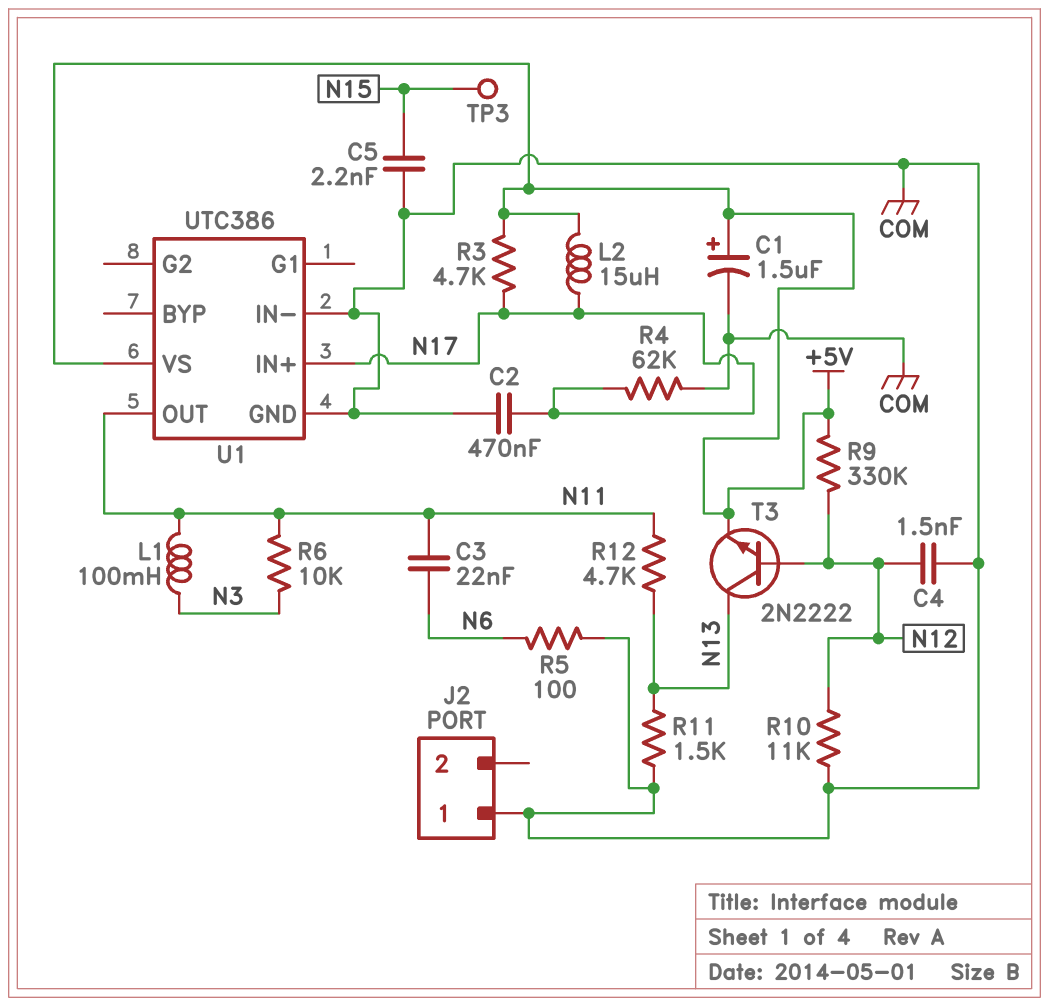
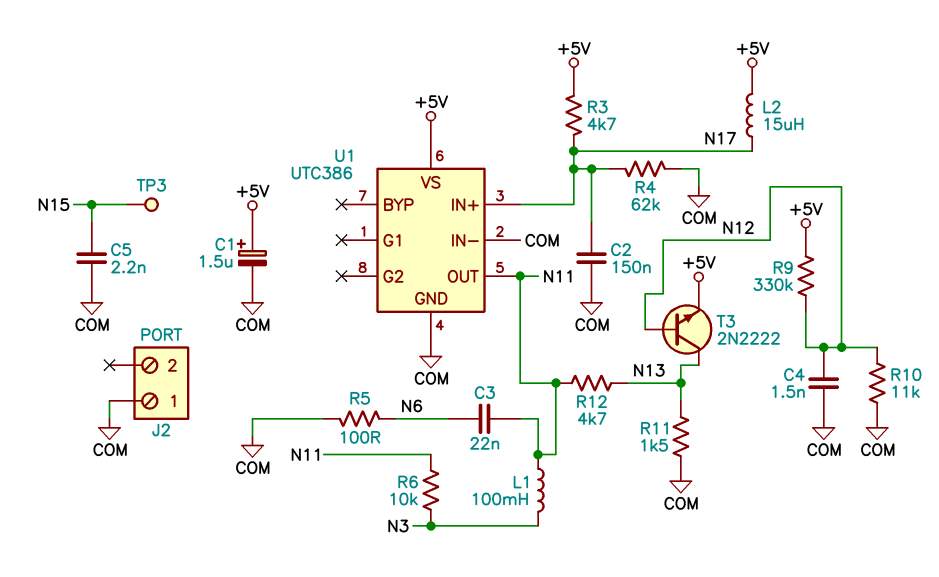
C2: 470nF (COM, N17) -> 150nF (COM, N17)

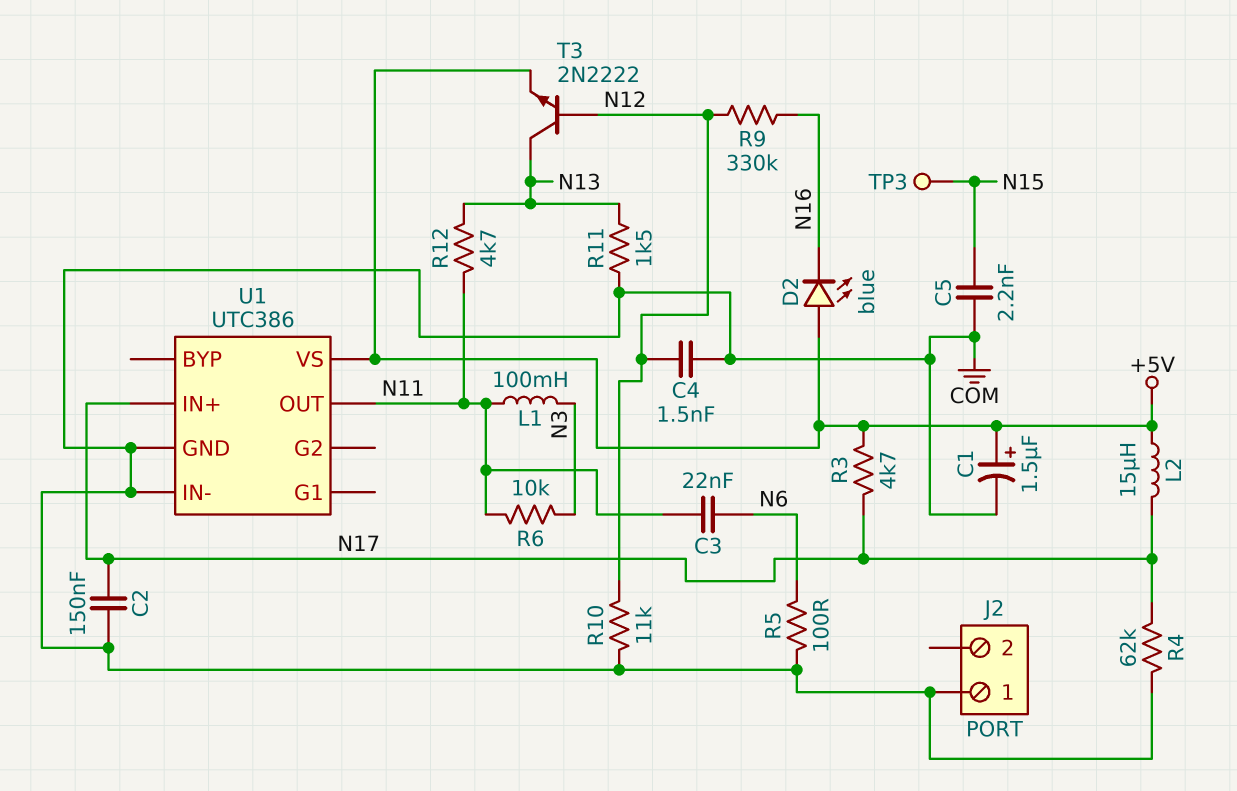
D2: none -> LED blue (A +5V, K N16)
R9: 330k (+5V, N12) -> 330k (N12, N16)

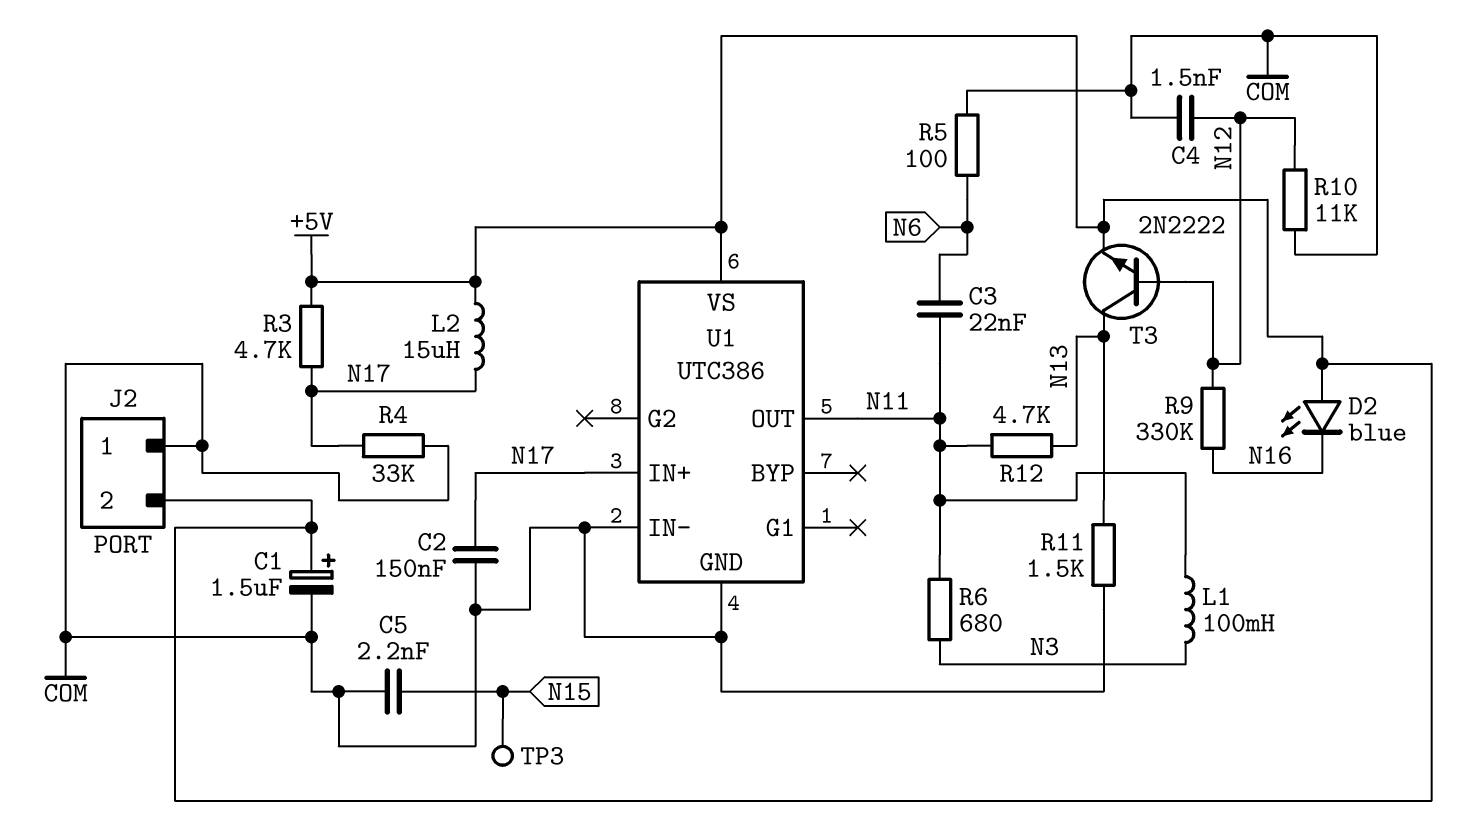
J2 pin 2: none -> +5V
R4: 62k (COM, N17) -> 33k (COM, N17)
R6: 10k (N3, N11) -> 680 (N3, N11)

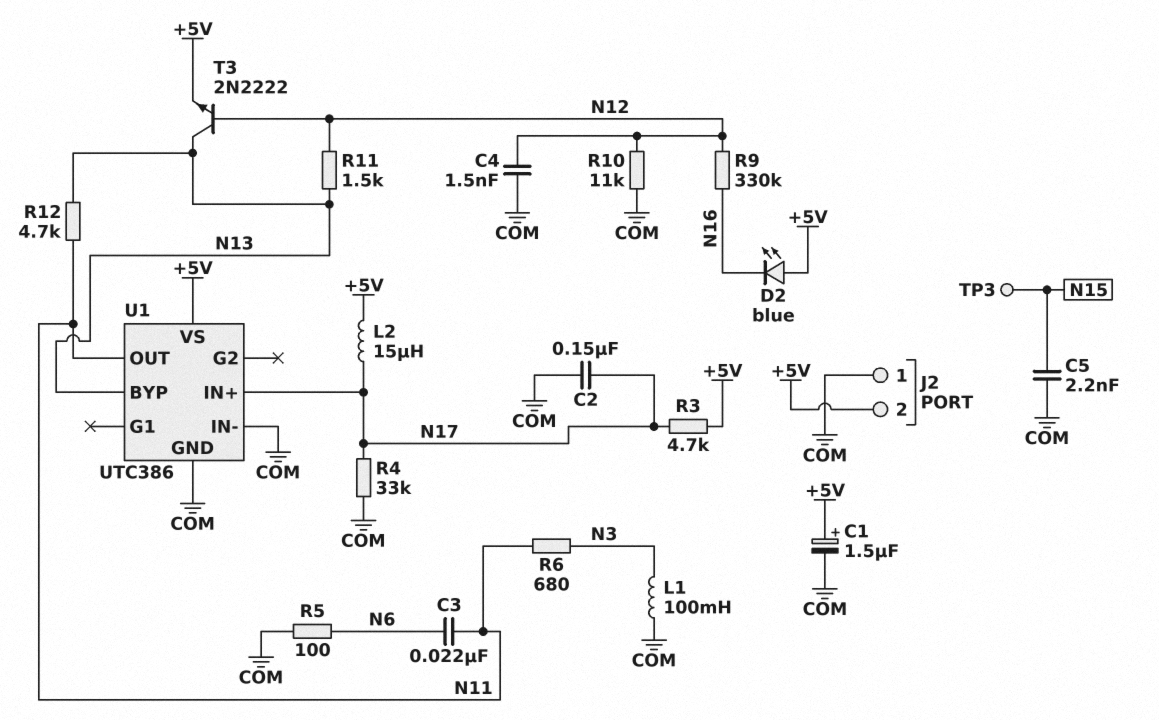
L1: 100mH (N3, N11) -> 100mH (COM, N3)
R11: 1.5k (COM, N13) -> 1.5k (N12, N13)
U1 pin BYP: none -> N13

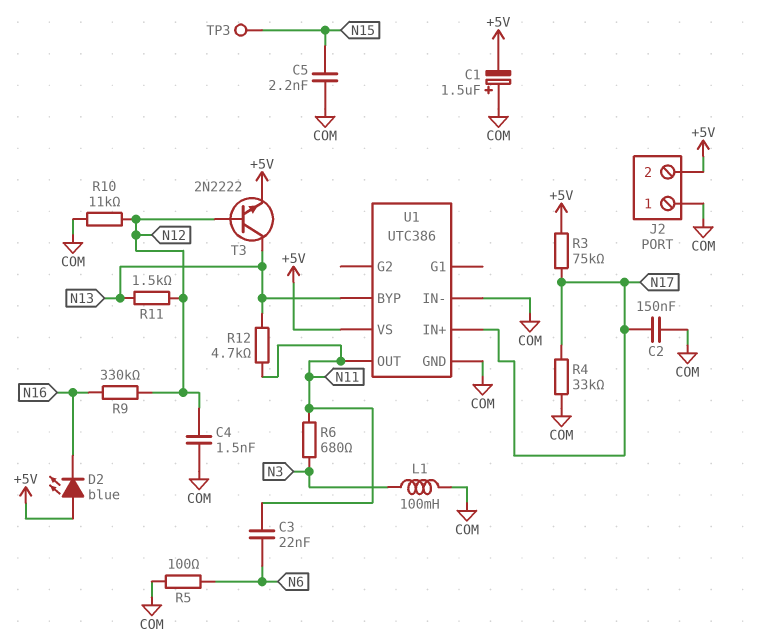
C1: 1.5uF (plus +5V, minus COM) -> 1.5uF (plus COM, minus +5V)
L2: 15uH (+5V, N17) -> none
R3: 4.7k (+5V, N17) -> 75k (+5V, N17)

